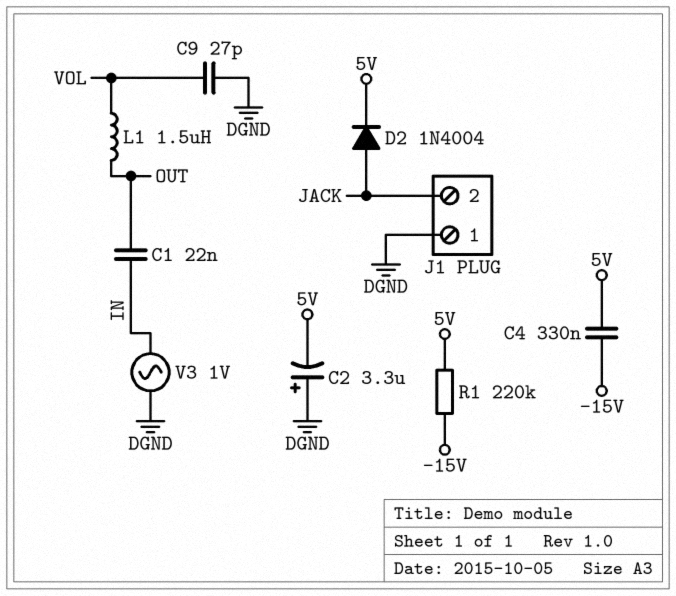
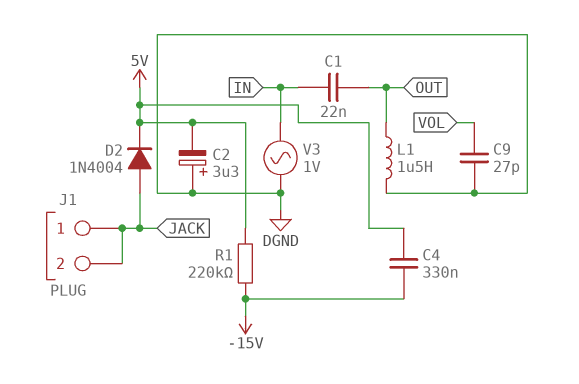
J1 pin 1: DGND -> JACK
L1: 1.5uH (OUT, VOL) -> 1.5uH (DGND, OUT)

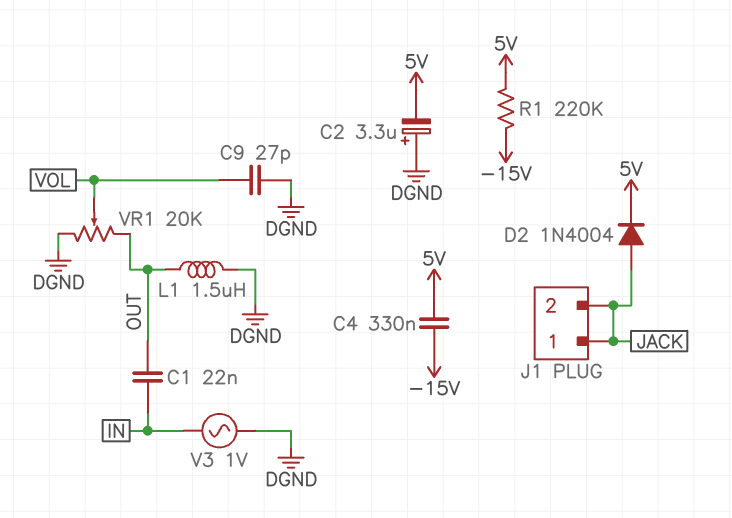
VR1: none -> 20k (DGND, OUT, wiper VOL)

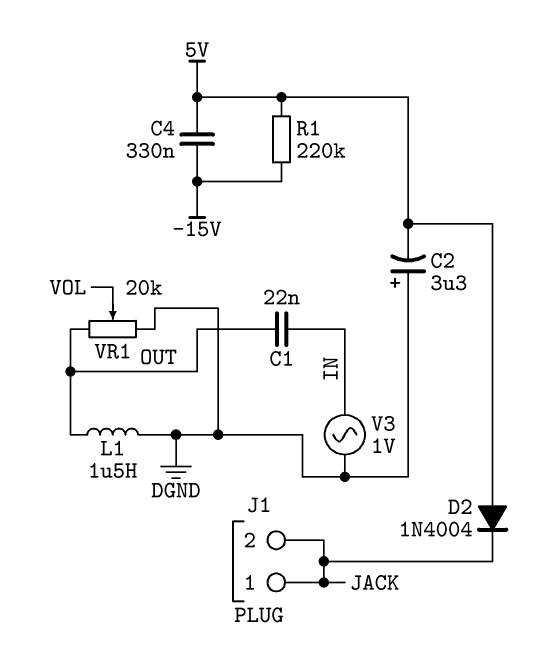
C9: 27pF (DGND, VOL) -> none
D2: diode 1N4004 (A JACK, K 5V) -> diode 1N4004 (A 5V, K JACK)

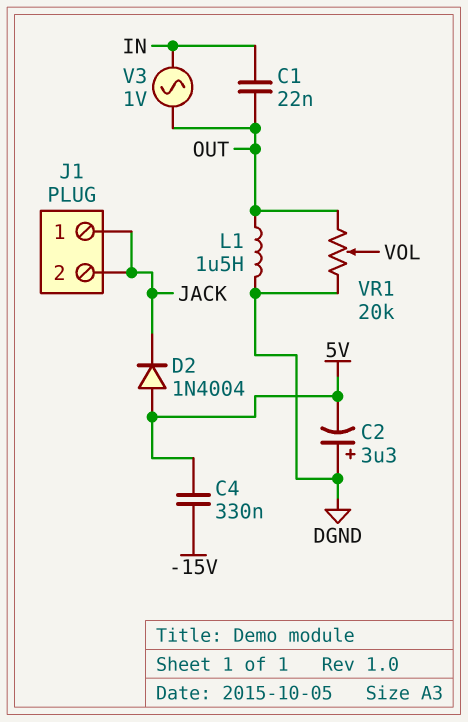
R1: 220k (-15V, 5V) -> none
V3: AC 1V (DGND, IN) -> AC 1V (IN, OUT)

